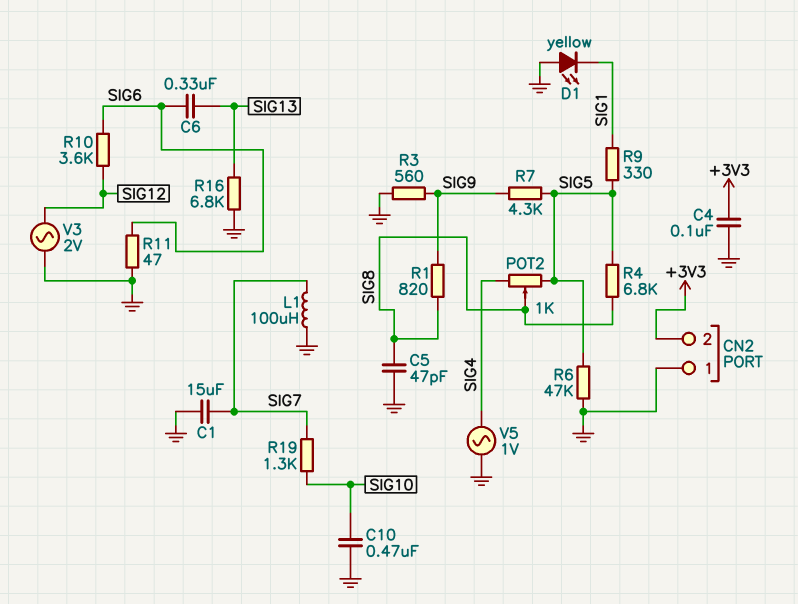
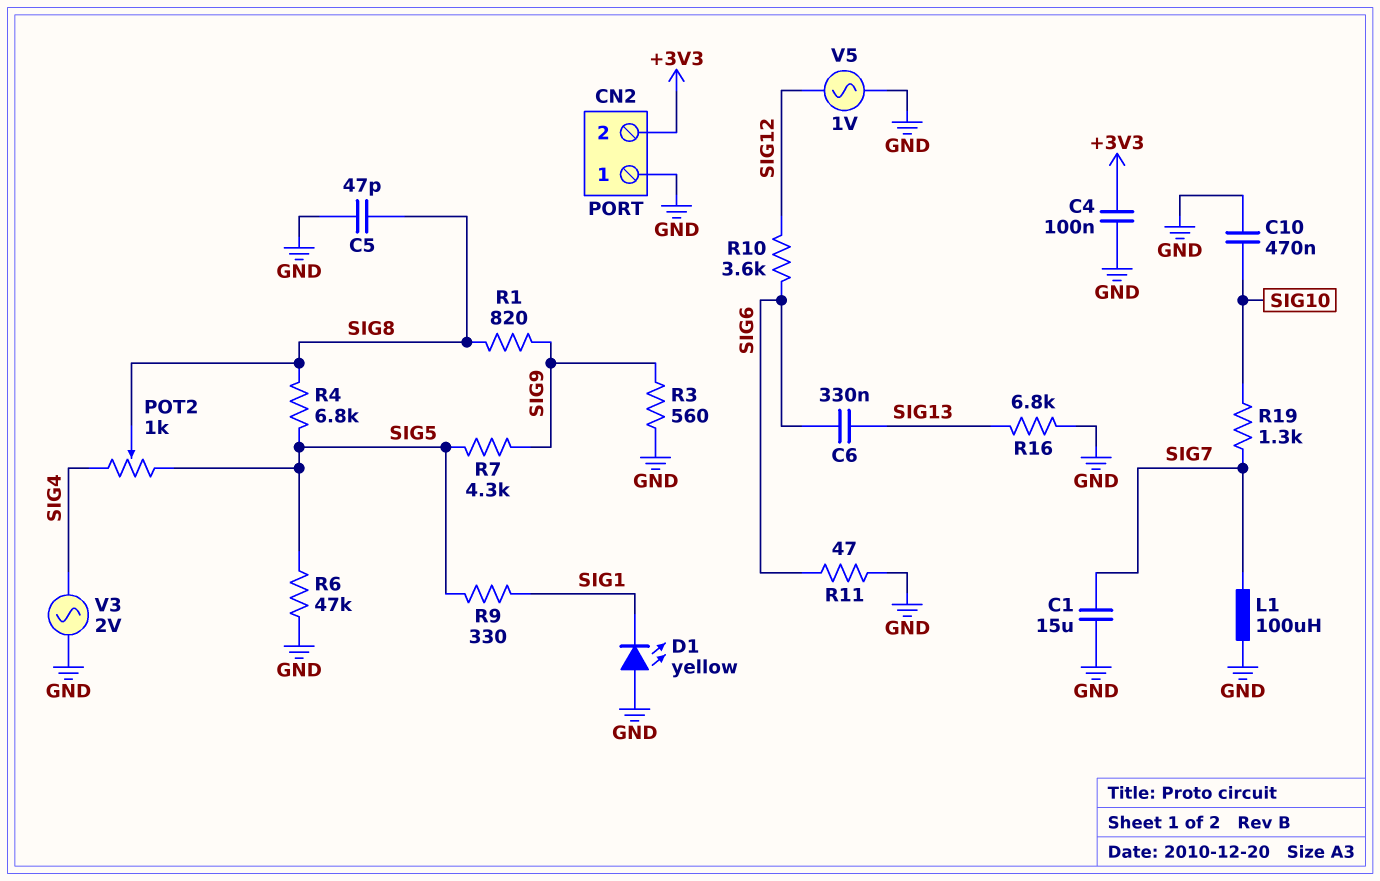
V3: AC 2V (GND, SIG12) -> AC 2V (GND, SIG4)
V5: AC 1V (GND, SIG4) -> AC 1V (GND, SIG12)

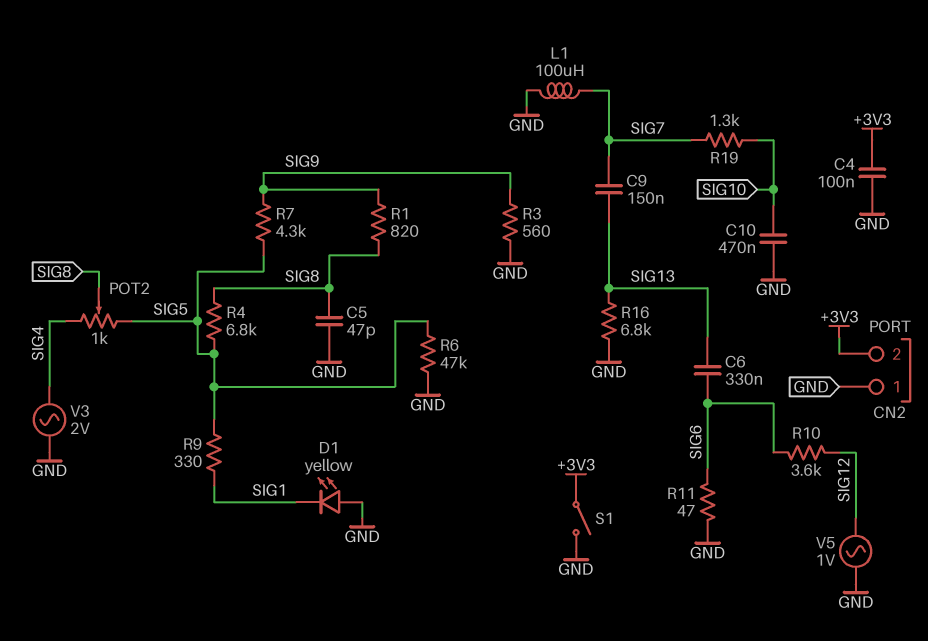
C1: 15uF (GND, SIG7) -> none
C9: none -> 150nF (SIG7, SIG13)
S1: none -> switch (+3V3, GND)

